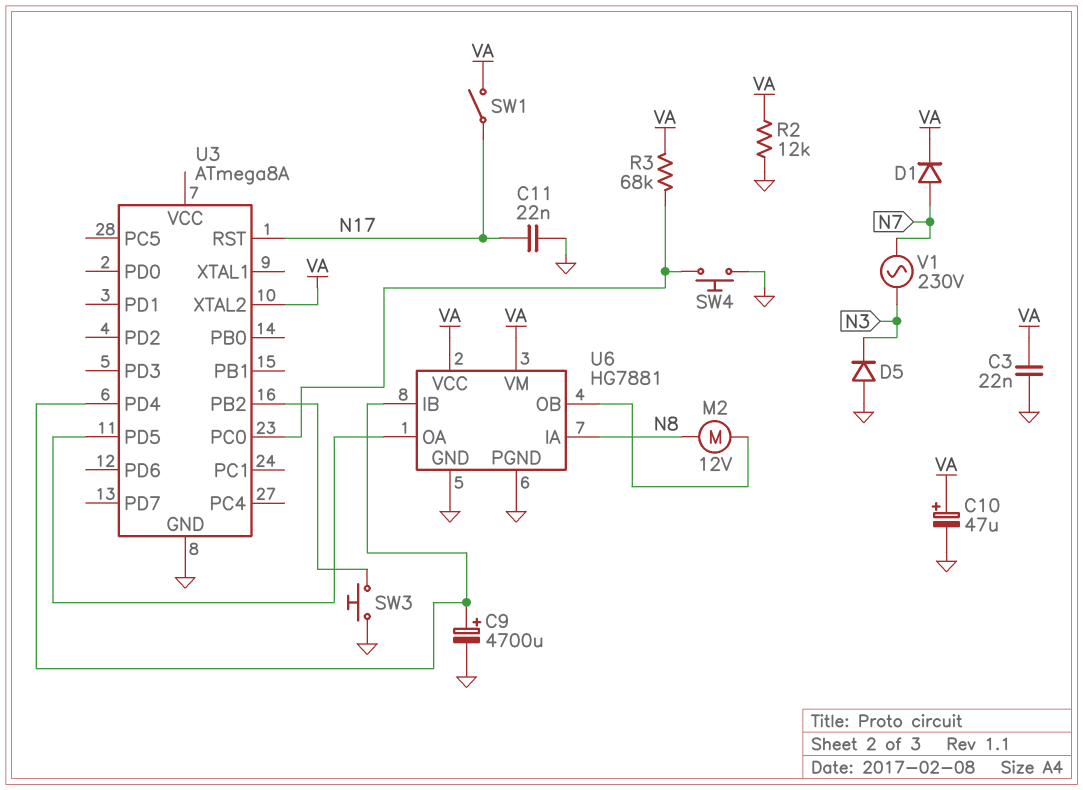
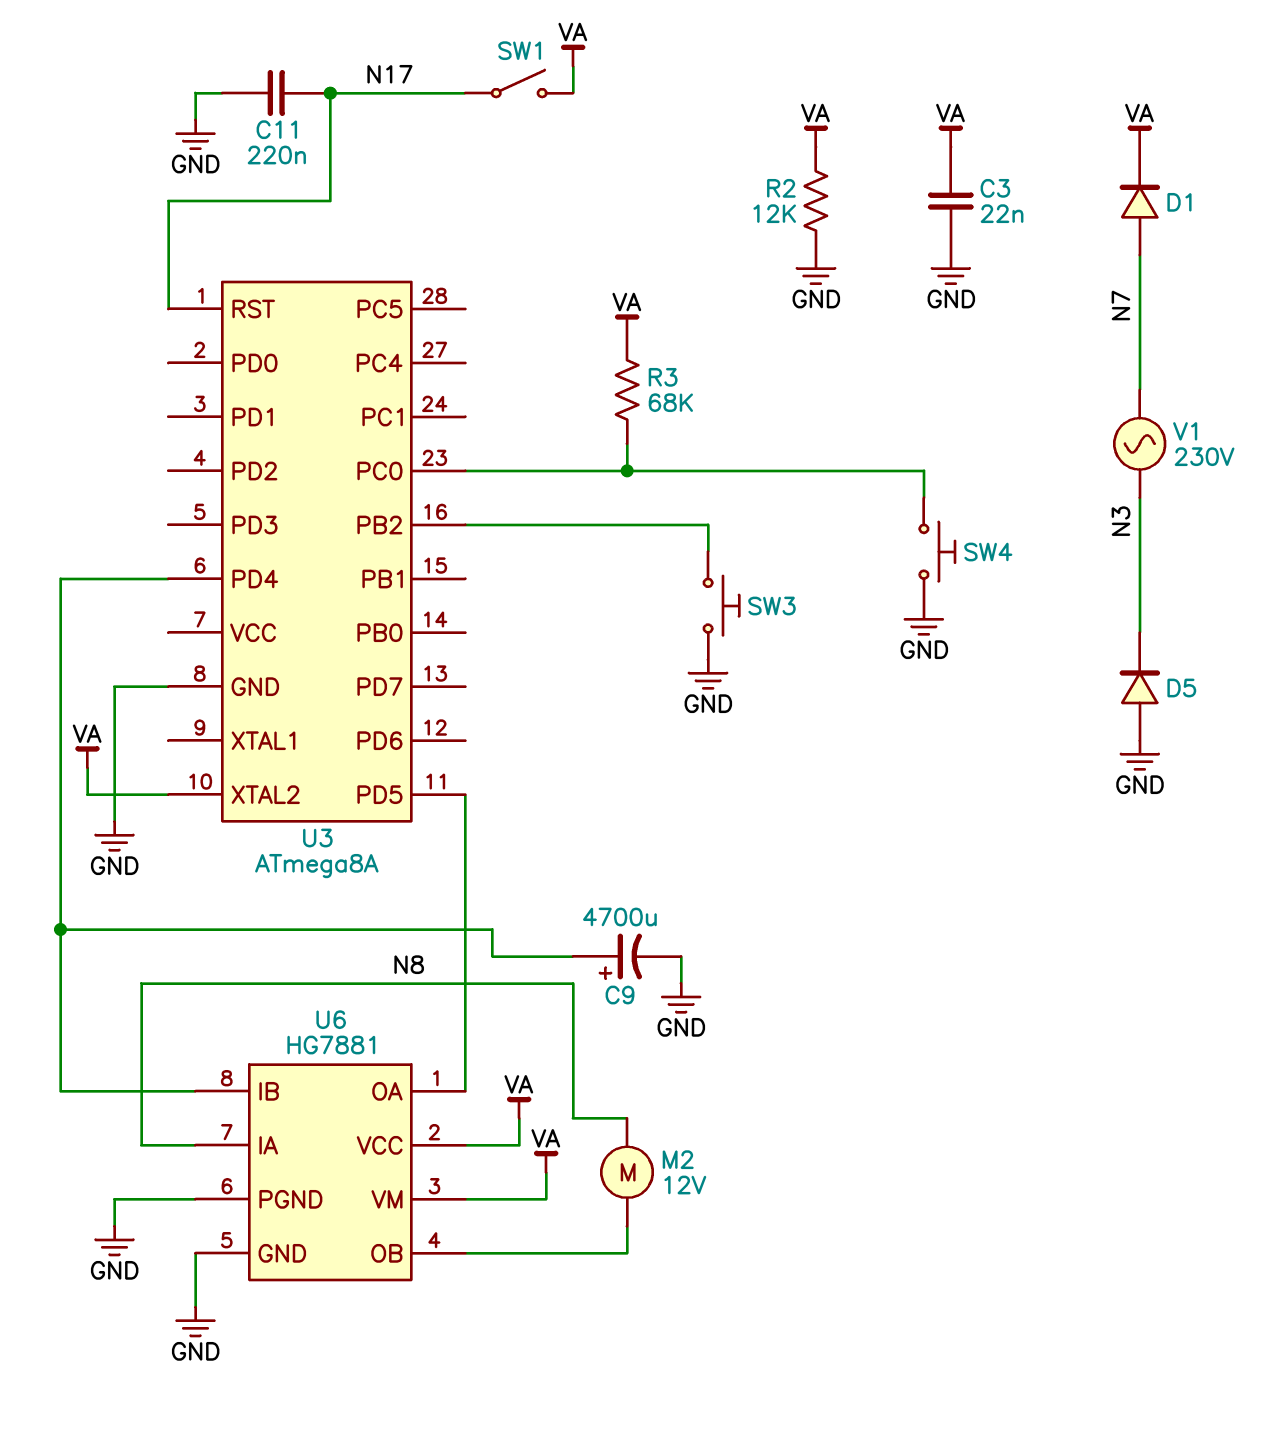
C10: 47uF (plus VA, minus GND) -> none
C11: 22nF (GND, N17) -> 220nF (GND, N17)

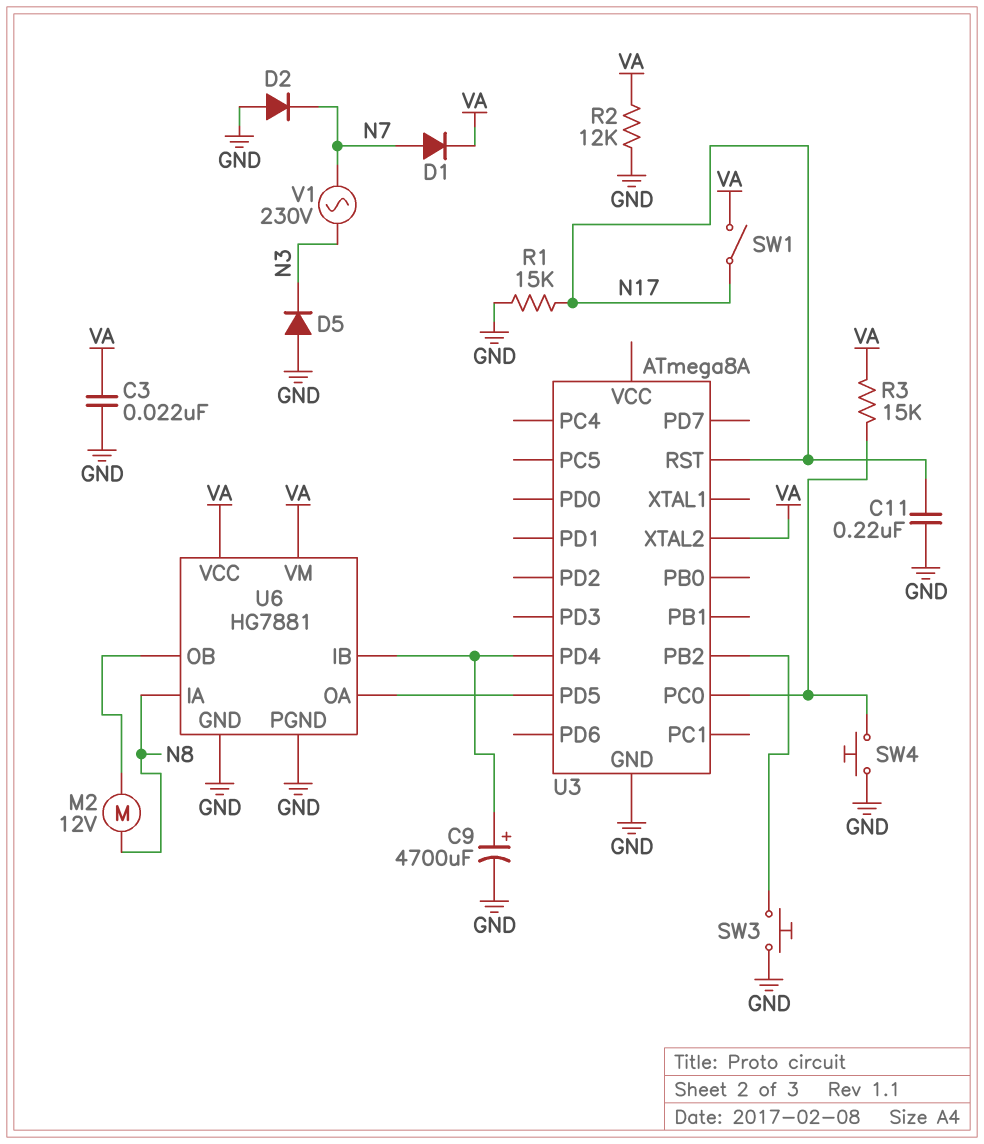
D2: none -> diode (A GND, K N7)
R1: none -> 15k (GND, N17)
R3: 68k (U3/PC0, VA) -> 15k (U3/PC0, VA)

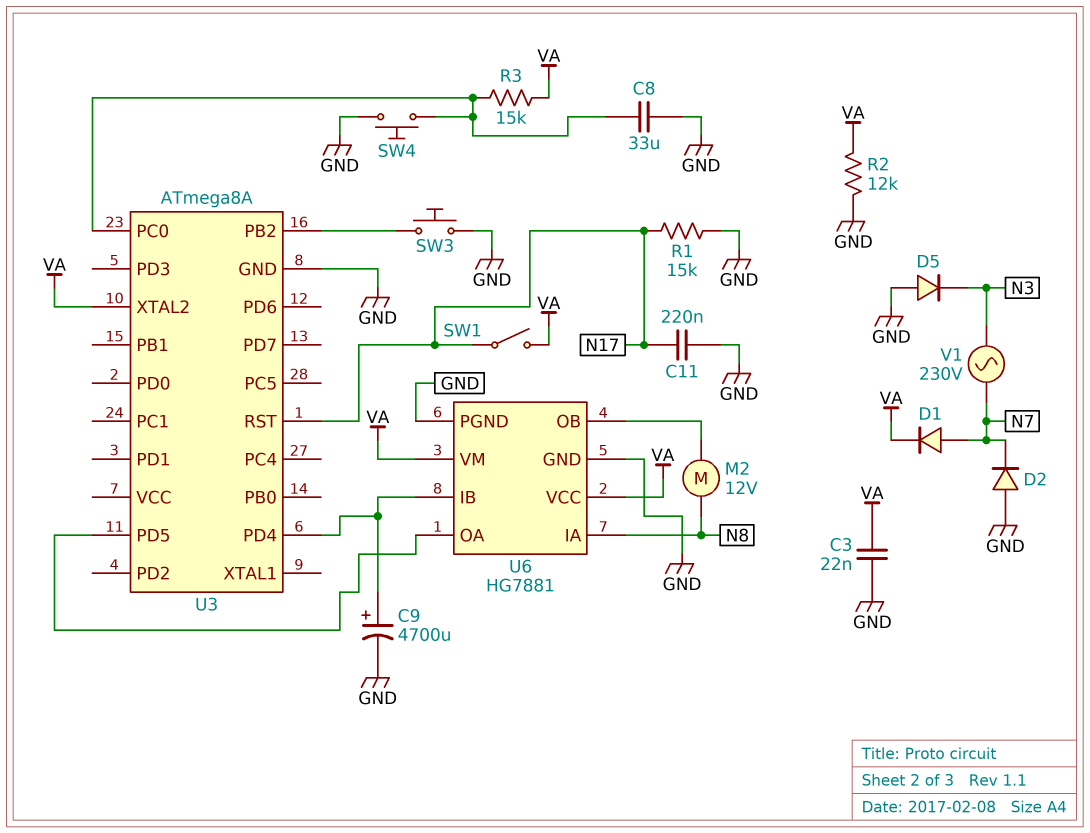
C8: none -> 33uF (GND, U3/PC0)

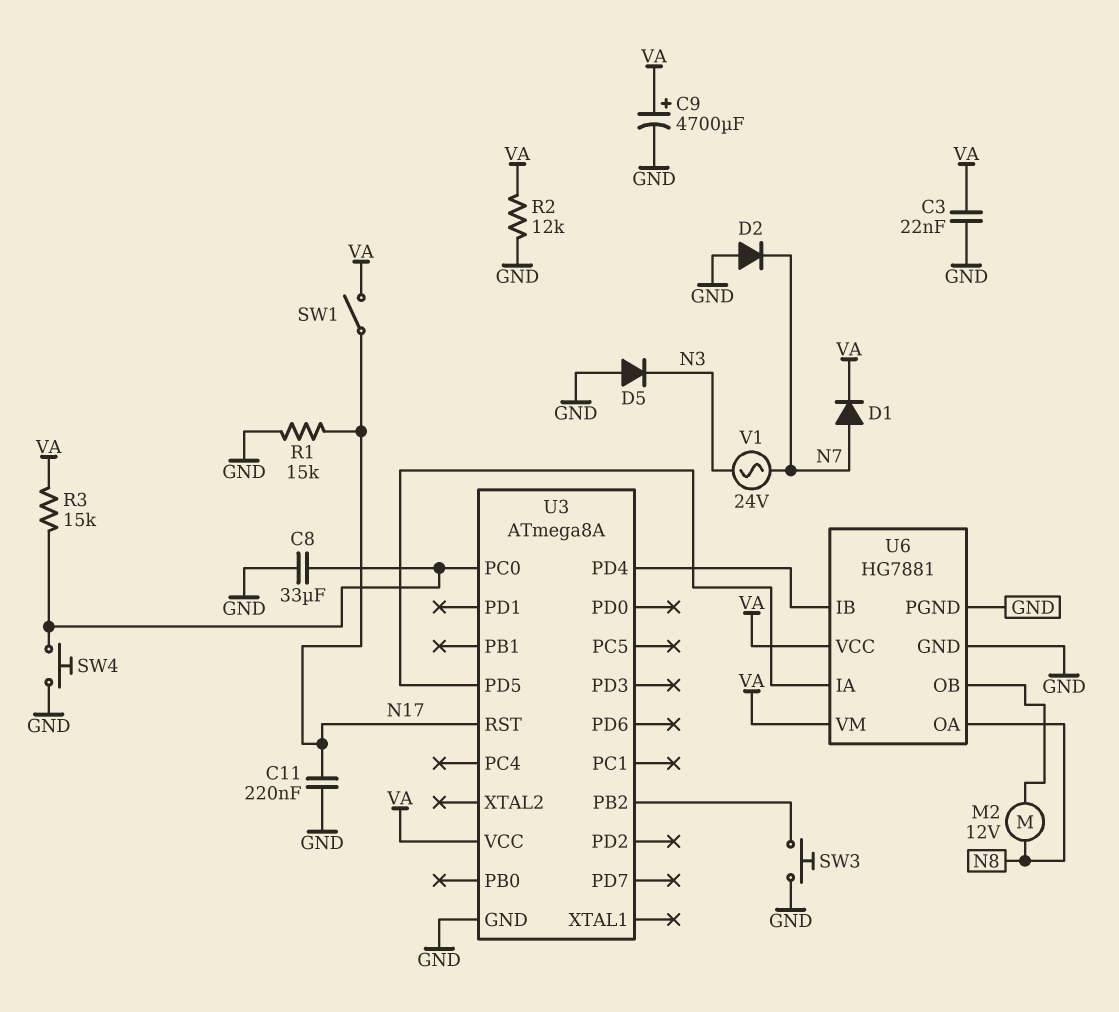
C9: 4700uF (plus U3/PD4, minus GND) -> 4700uF (plus VA, minus GND)
U3 pin VCC: none -> VA
U3 pin XTAL2: VA -> none
U6 pin IA: N8 -> U3/PD5
U6 pin OA: U3/PD5 -> N8
V1: AC 230V (N3, N7) -> AC 24V (N3, N7)

